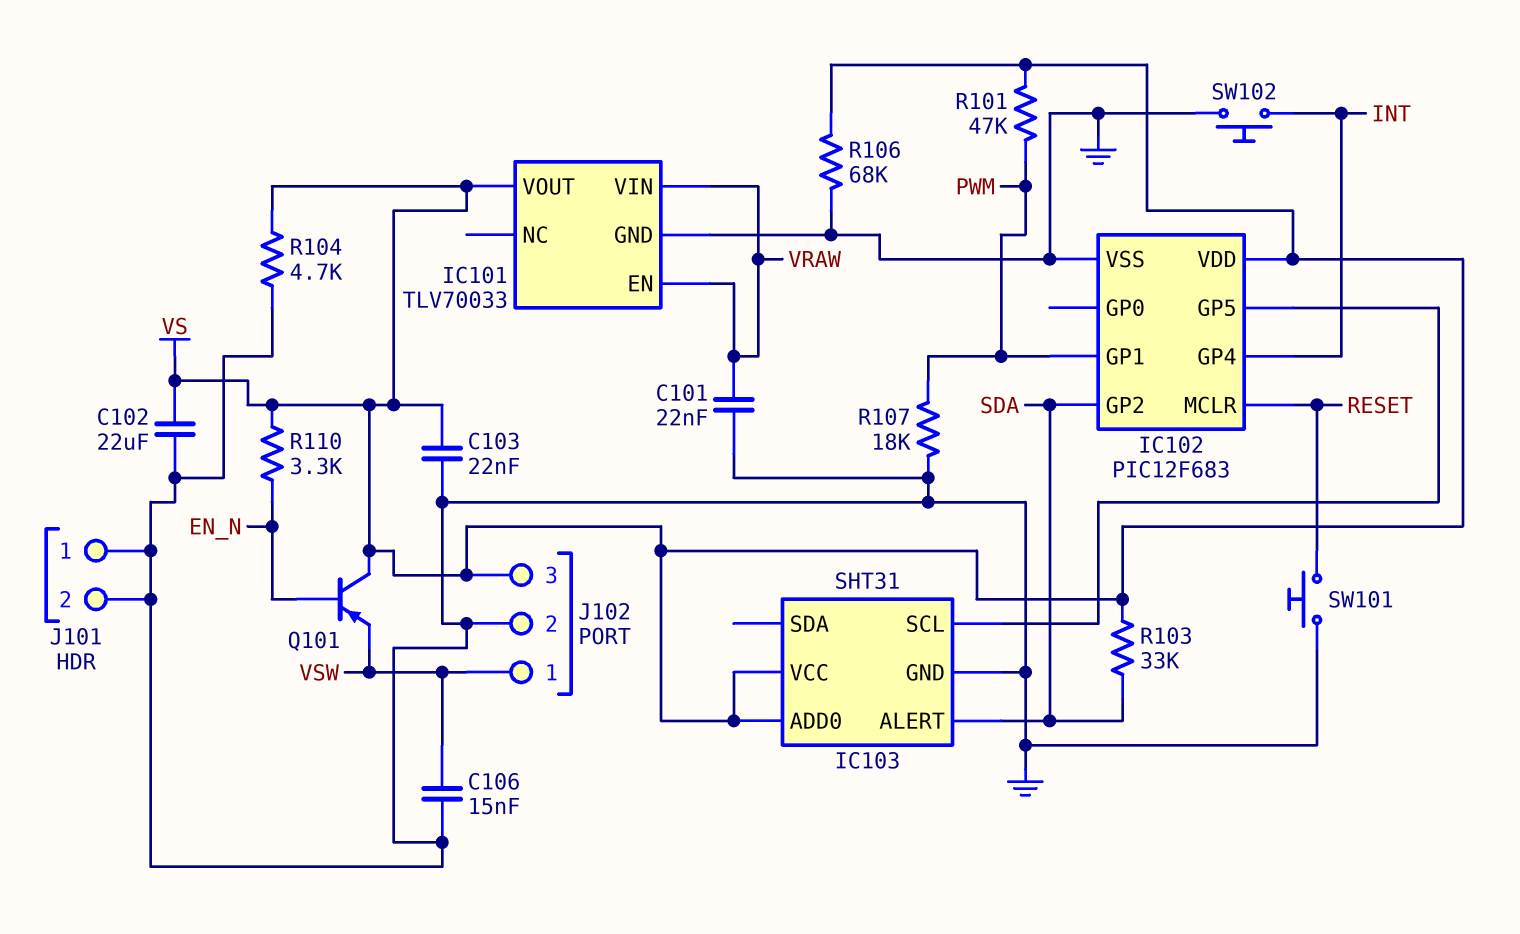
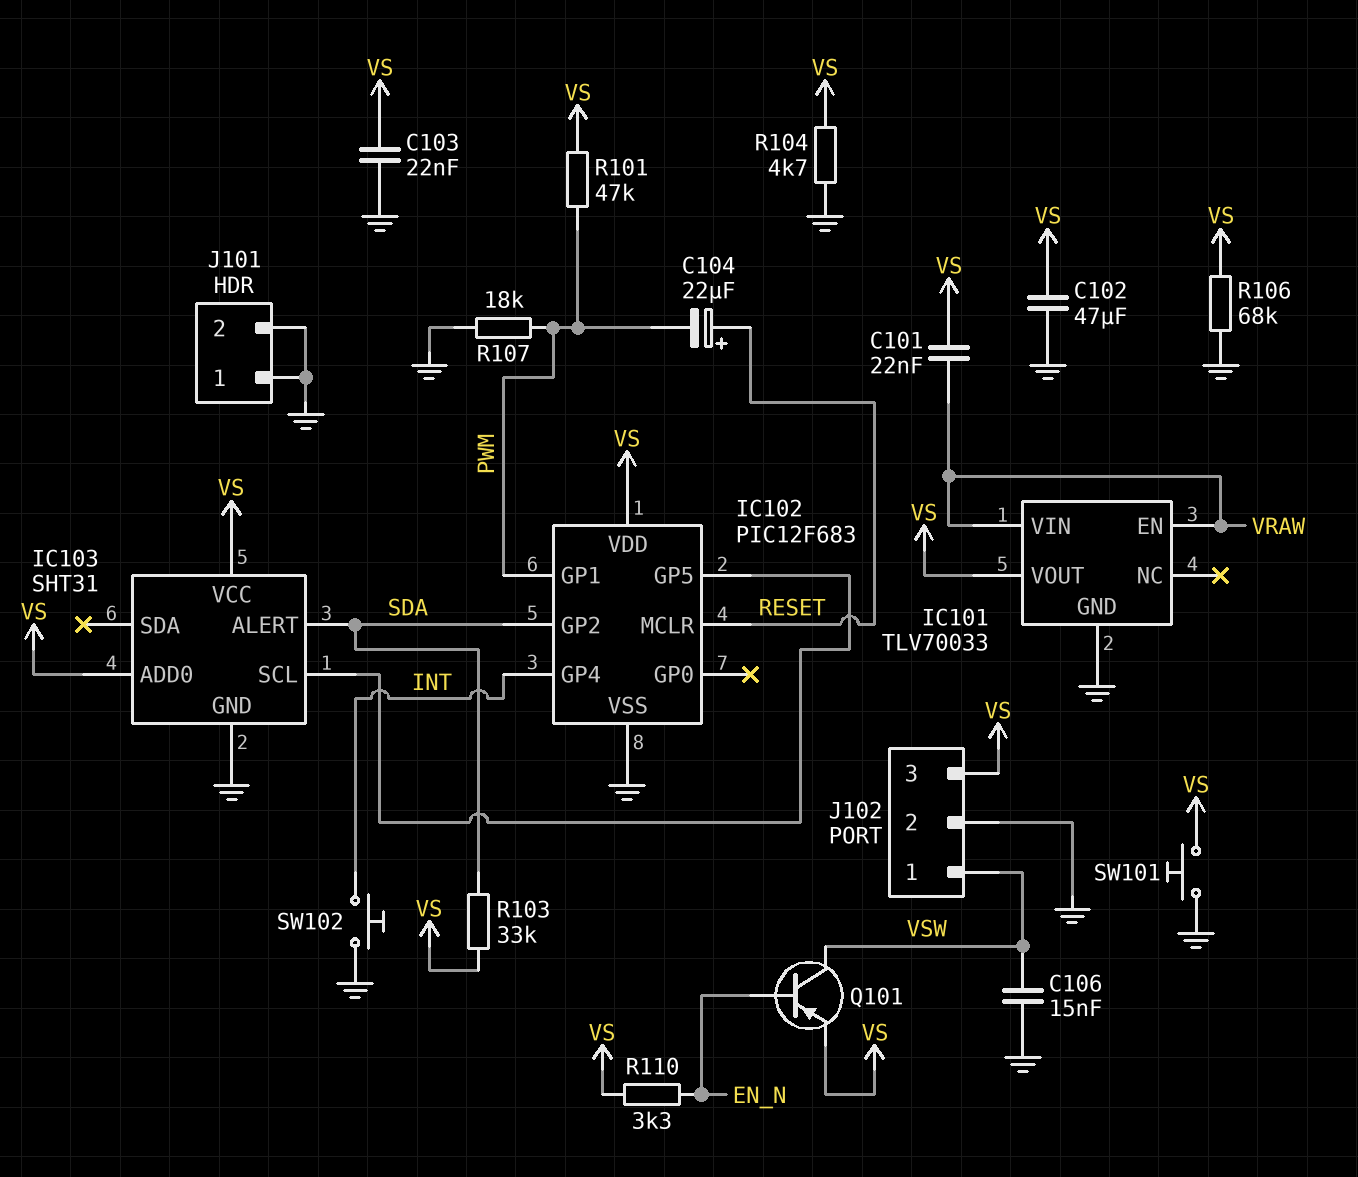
C101: 22nF (GND, VRAW) -> 22nF (VRAW, VS)
C102: 22uF (GND, VS) -> 47uF (GND, VS)
C104: none -> 22uF (plus RESET, minus PWM)
Q101: PNP (B EN_N, C VS, E VSW) -> PNP (B EN_N, C VSW, E VS)
SW101: button (GND, RESET) -> button (GND, VS)

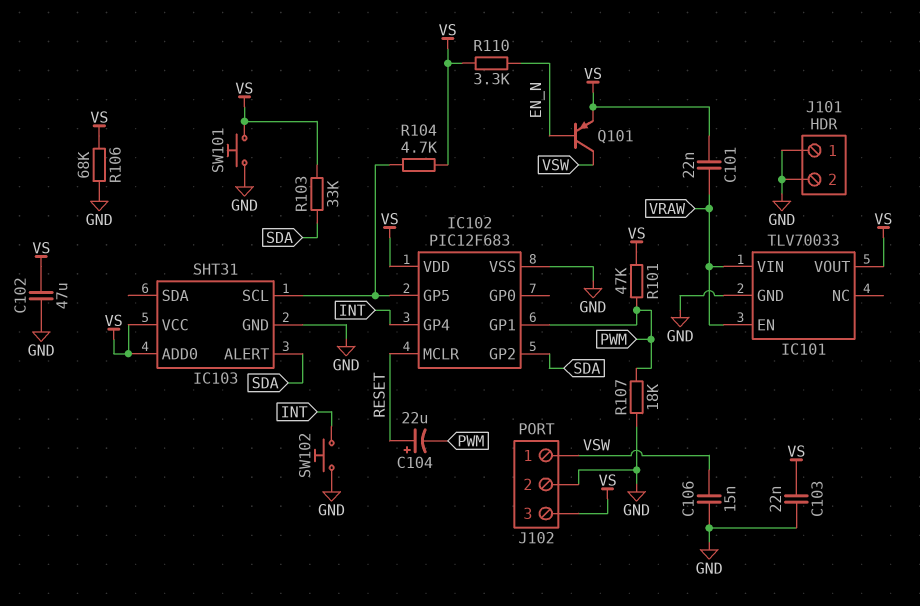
R104: 4.7k (GND, VS) -> 4.7k (IC102/GP5, VS)

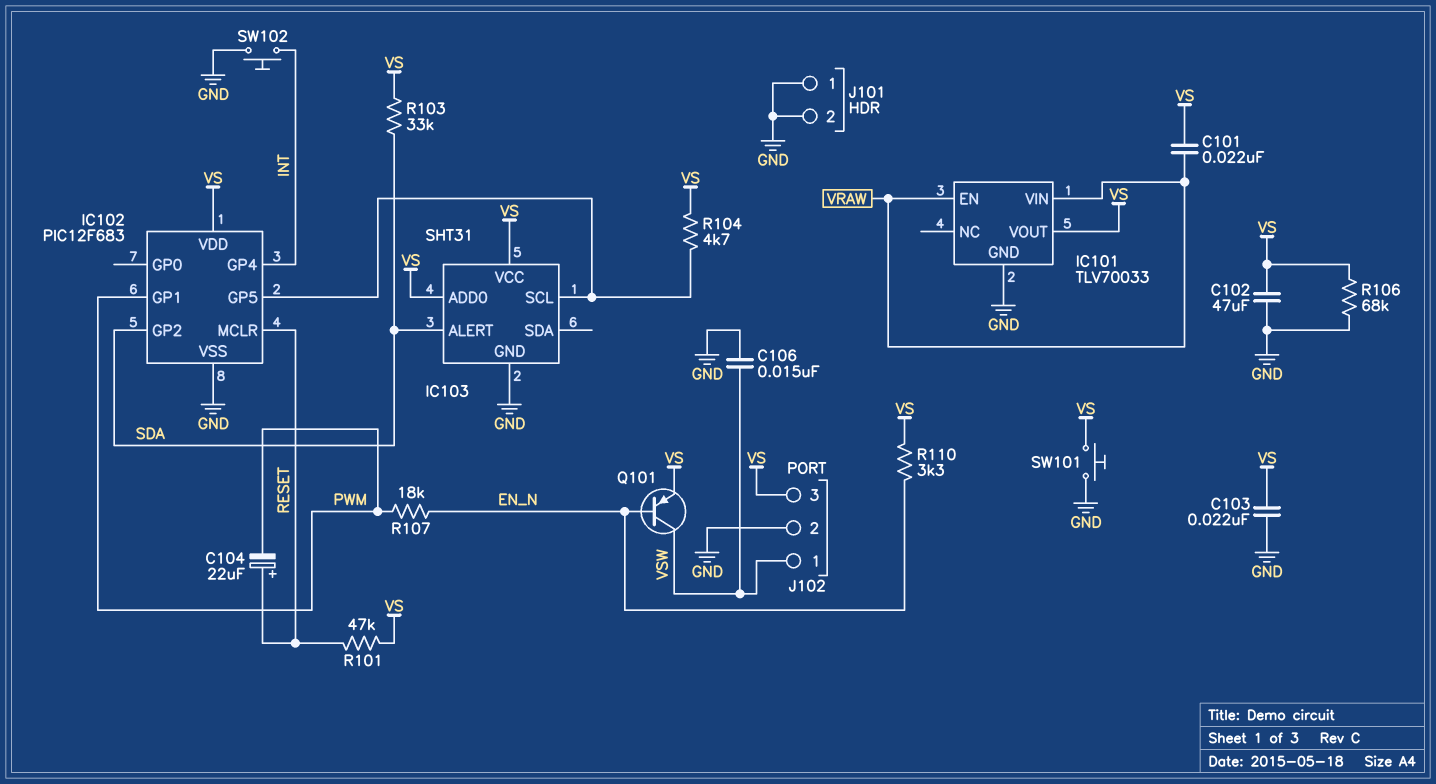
R101: 47k (PWM, VS) -> 47k (RESET, VS)
R107: 18k (GND, PWM) -> 18k (EN_N, PWM)

